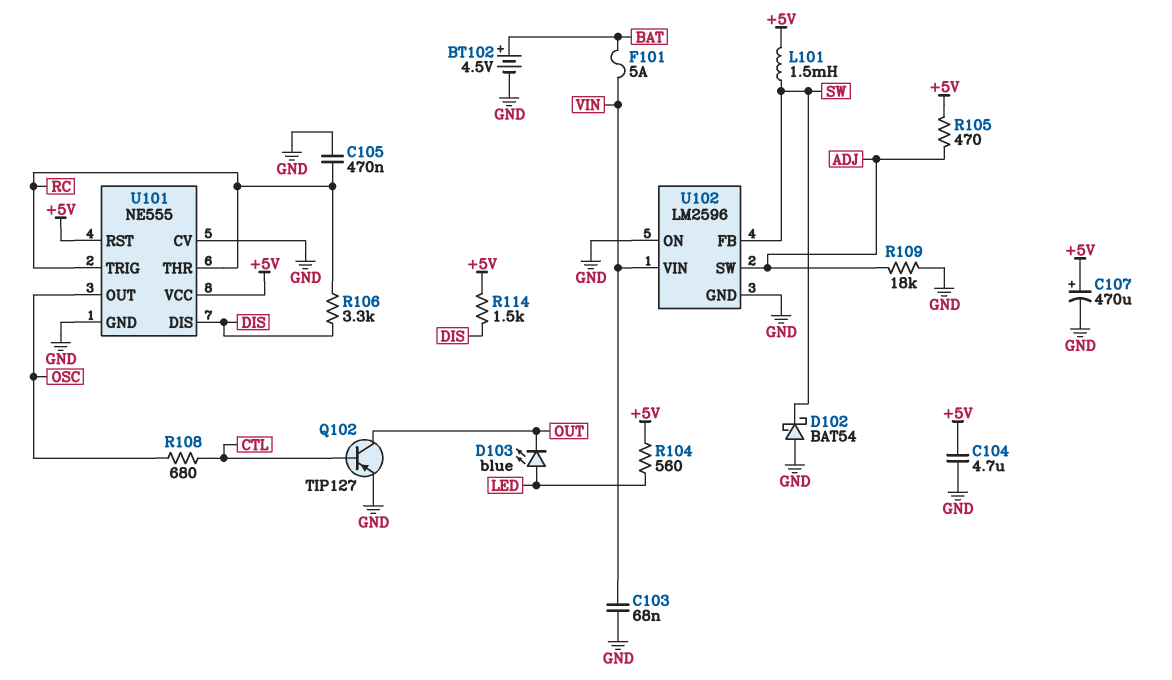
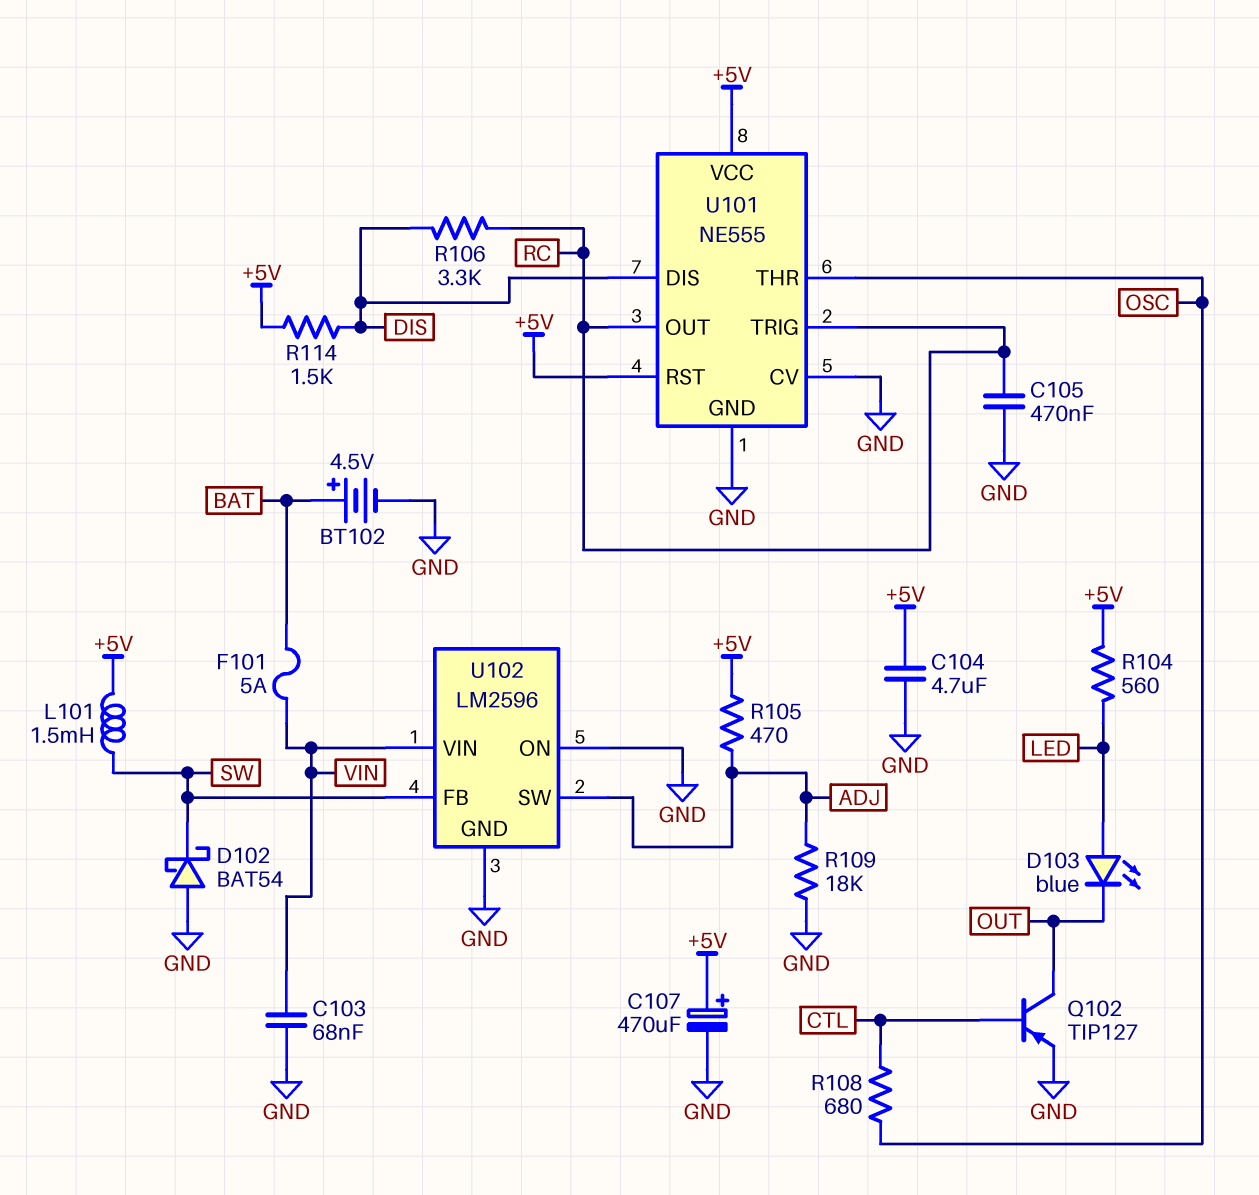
U101 pin OUT: OSC -> RC
U101 pin THR: RC -> OSC

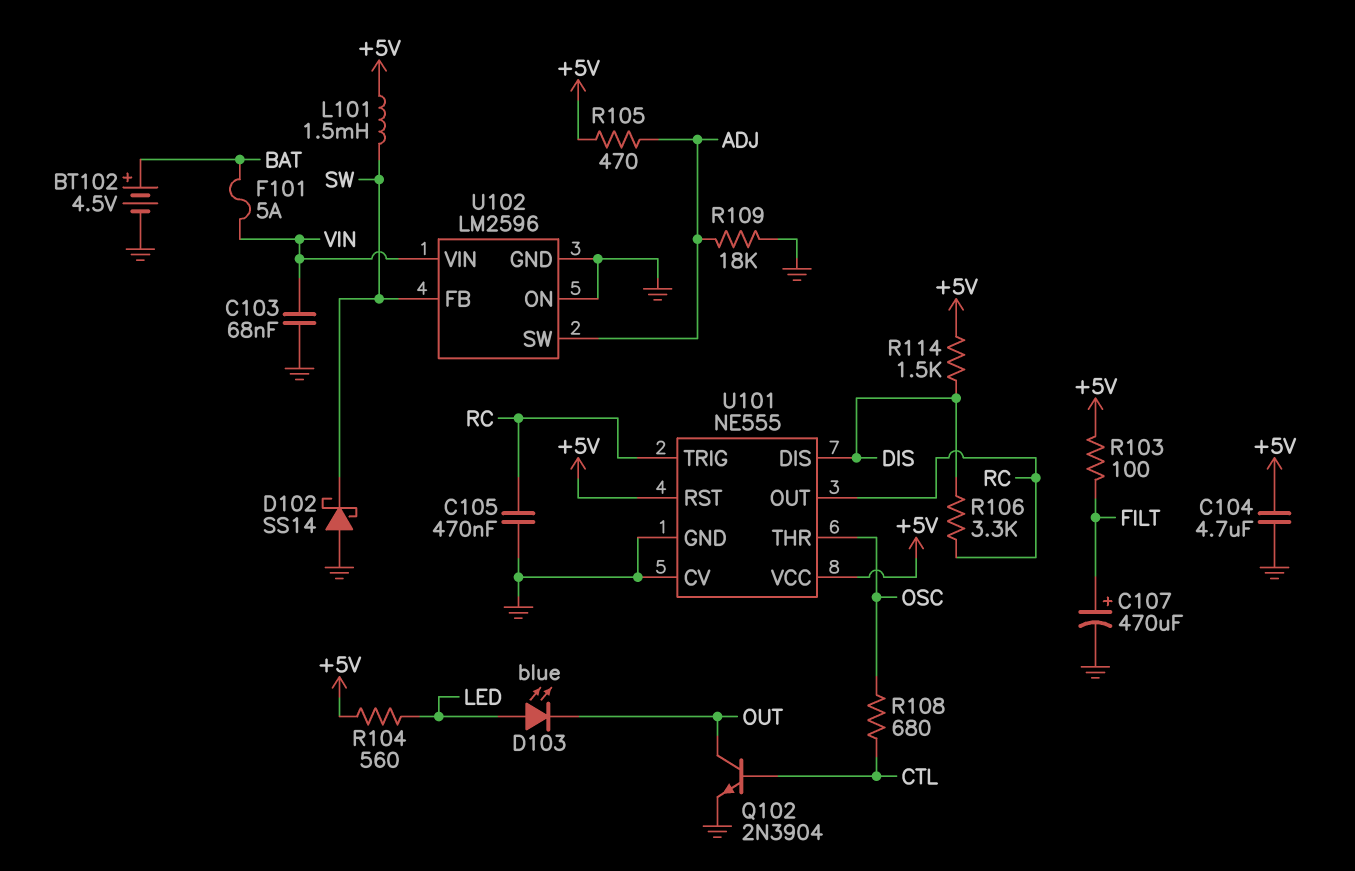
C107: 470uF (plus +5V, minus GND) -> 470uF (plus FILT, minus GND)
D102: schottky BAT54 (A GND, K SW) -> schottky SS14 (A GND, K SW)
Q102: PNP TIP127 (B CTL, C OUT, E GND) -> NPN 2N3904 (B CTL, C OUT, E GND)
R103: none -> 100 (+5V, FILT)

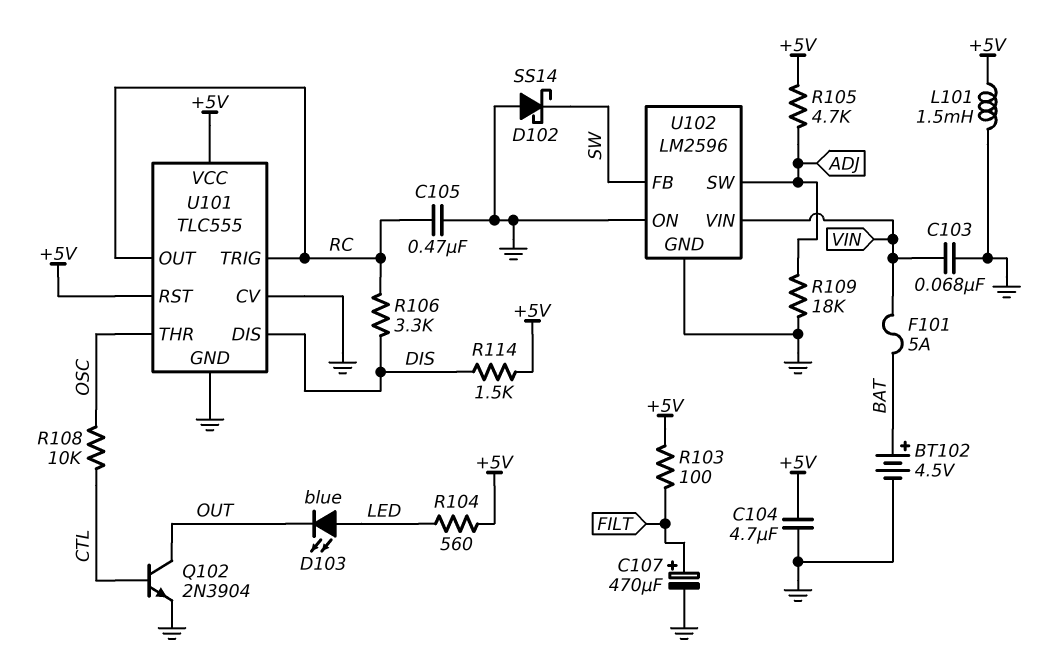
L101: 1.5mH (+5V, SW) -> 1.5mH (+5V, GND)
R105: 470 (+5V, ADJ) -> 4.7k (+5V, ADJ)
R108: 680 (CTL, OSC) -> 10k (CTL, OSC)
U101: NE555 -> TLC555

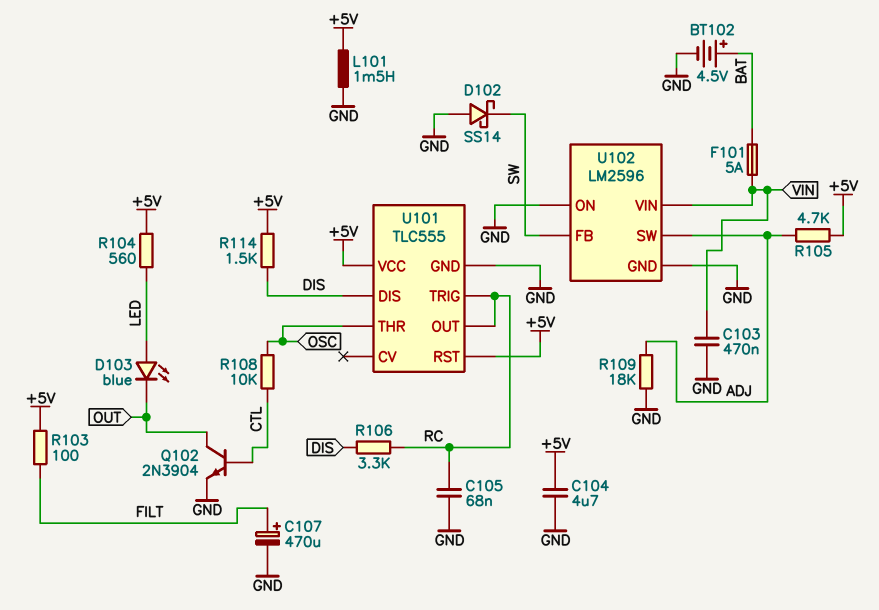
C103: 68nF (GND, VIN) -> 470nF (GND, VIN)
C105: 470nF (GND, RC) -> 68nF (GND, RC)
U101 pin CV: GND -> none

